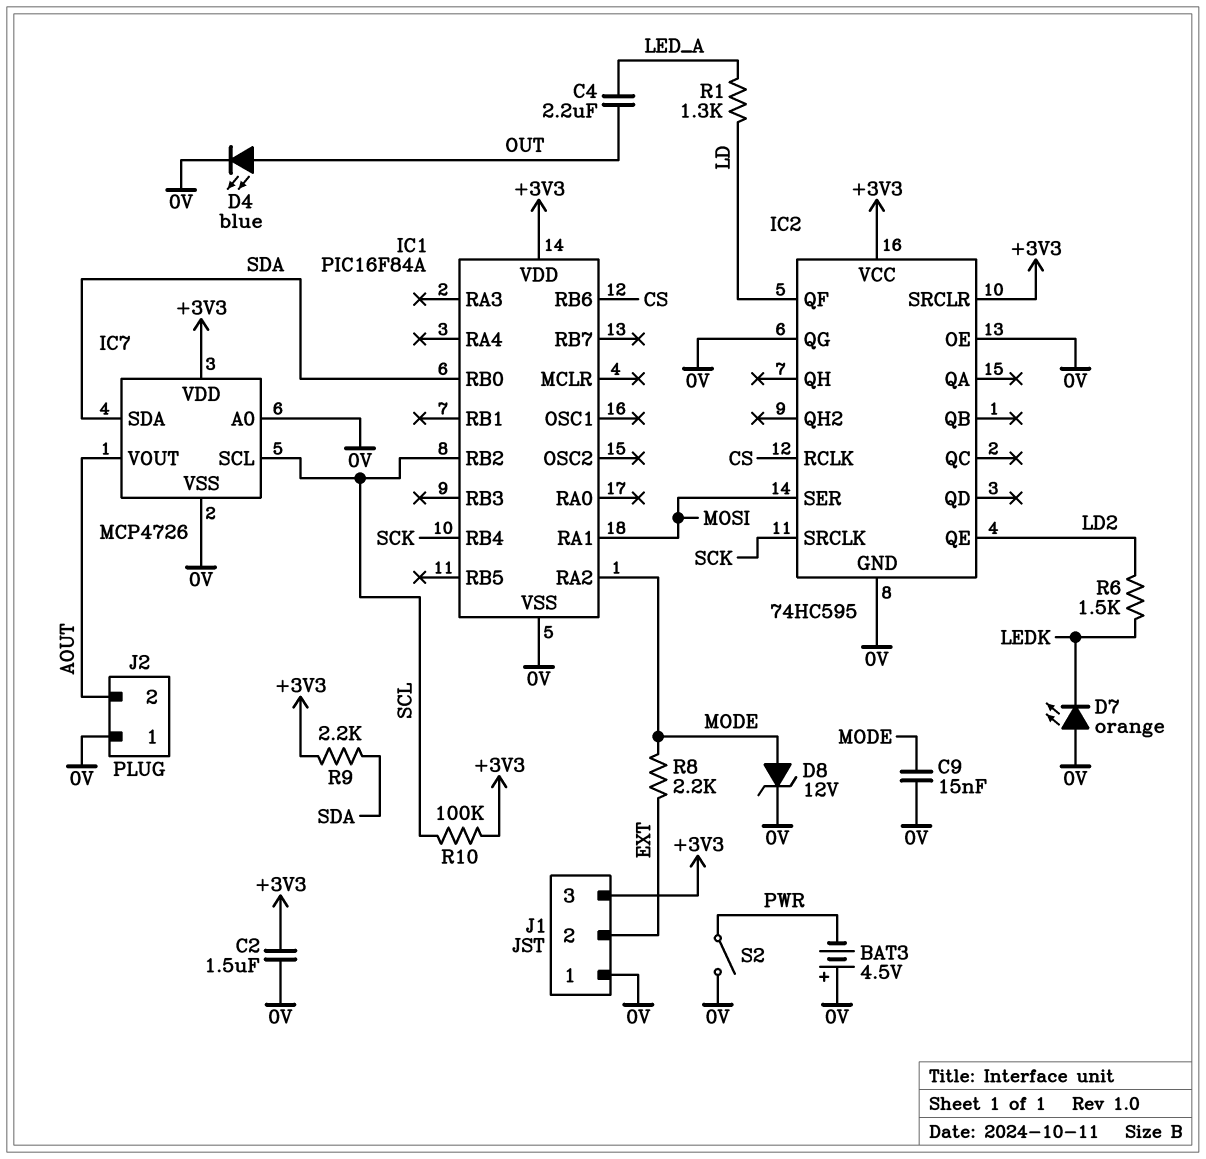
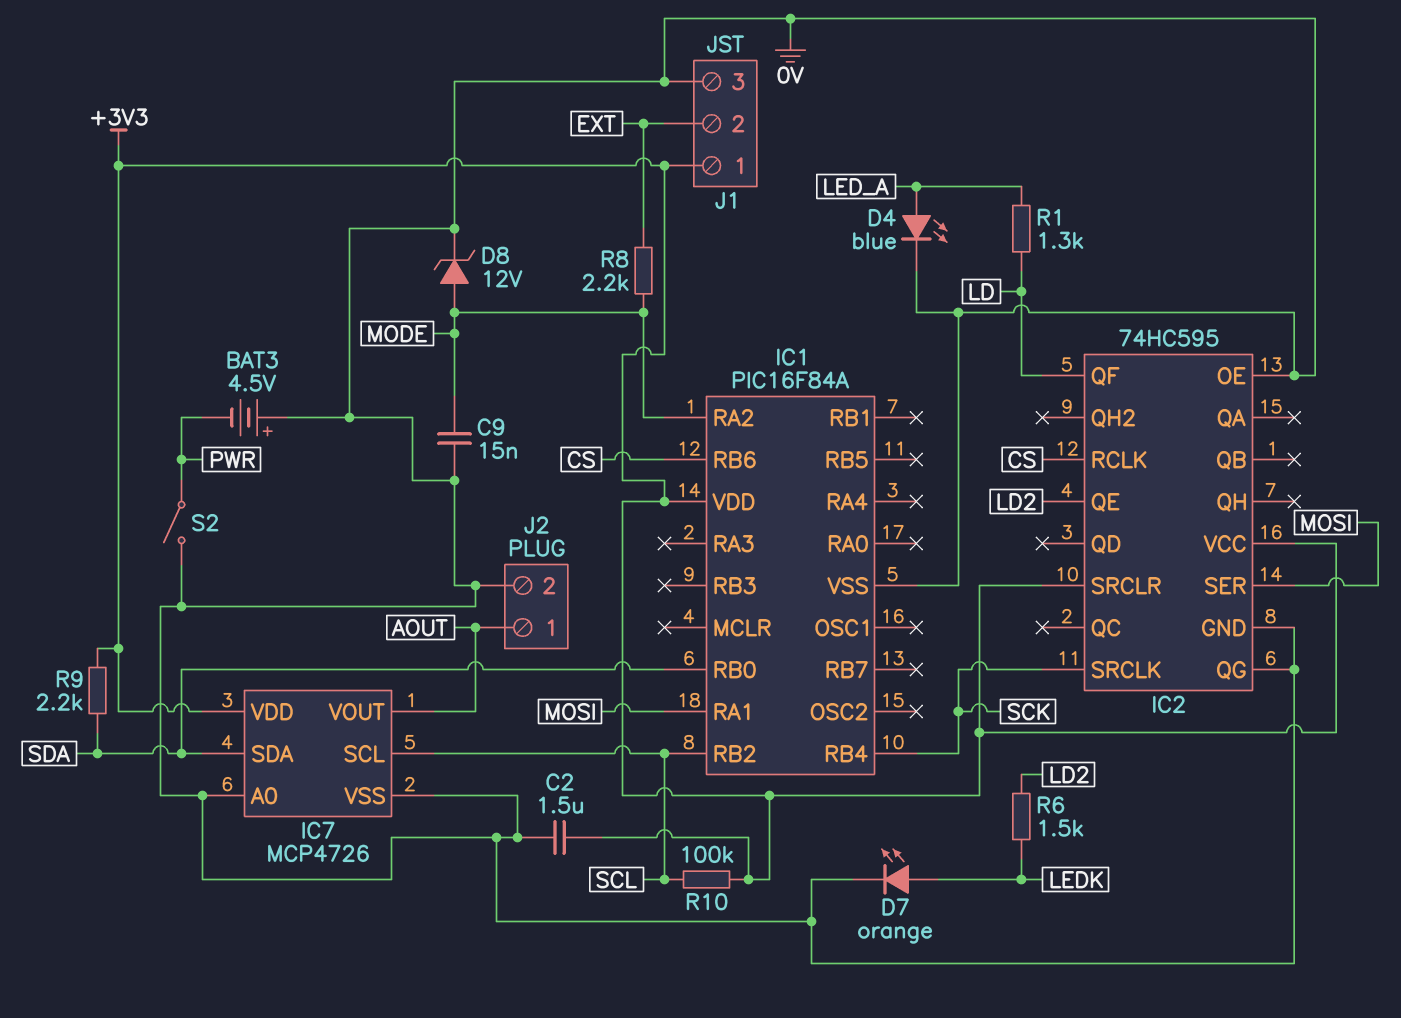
C4: 2.2uF (LED_A, OUT) -> none
D4: LED blue (A OUT, K 0V) -> LED blue (A LED_A, K 0V)
D7: LED orange (A 0V, K LEDK) -> LED orange (A LEDK, K 0V)
J1 pin 1: 0V -> +3V3
J1 pin 3: +3V3 -> 0V
J2 pin 1: 0V -> AOUT
J2 pin 2: AOUT -> 0V

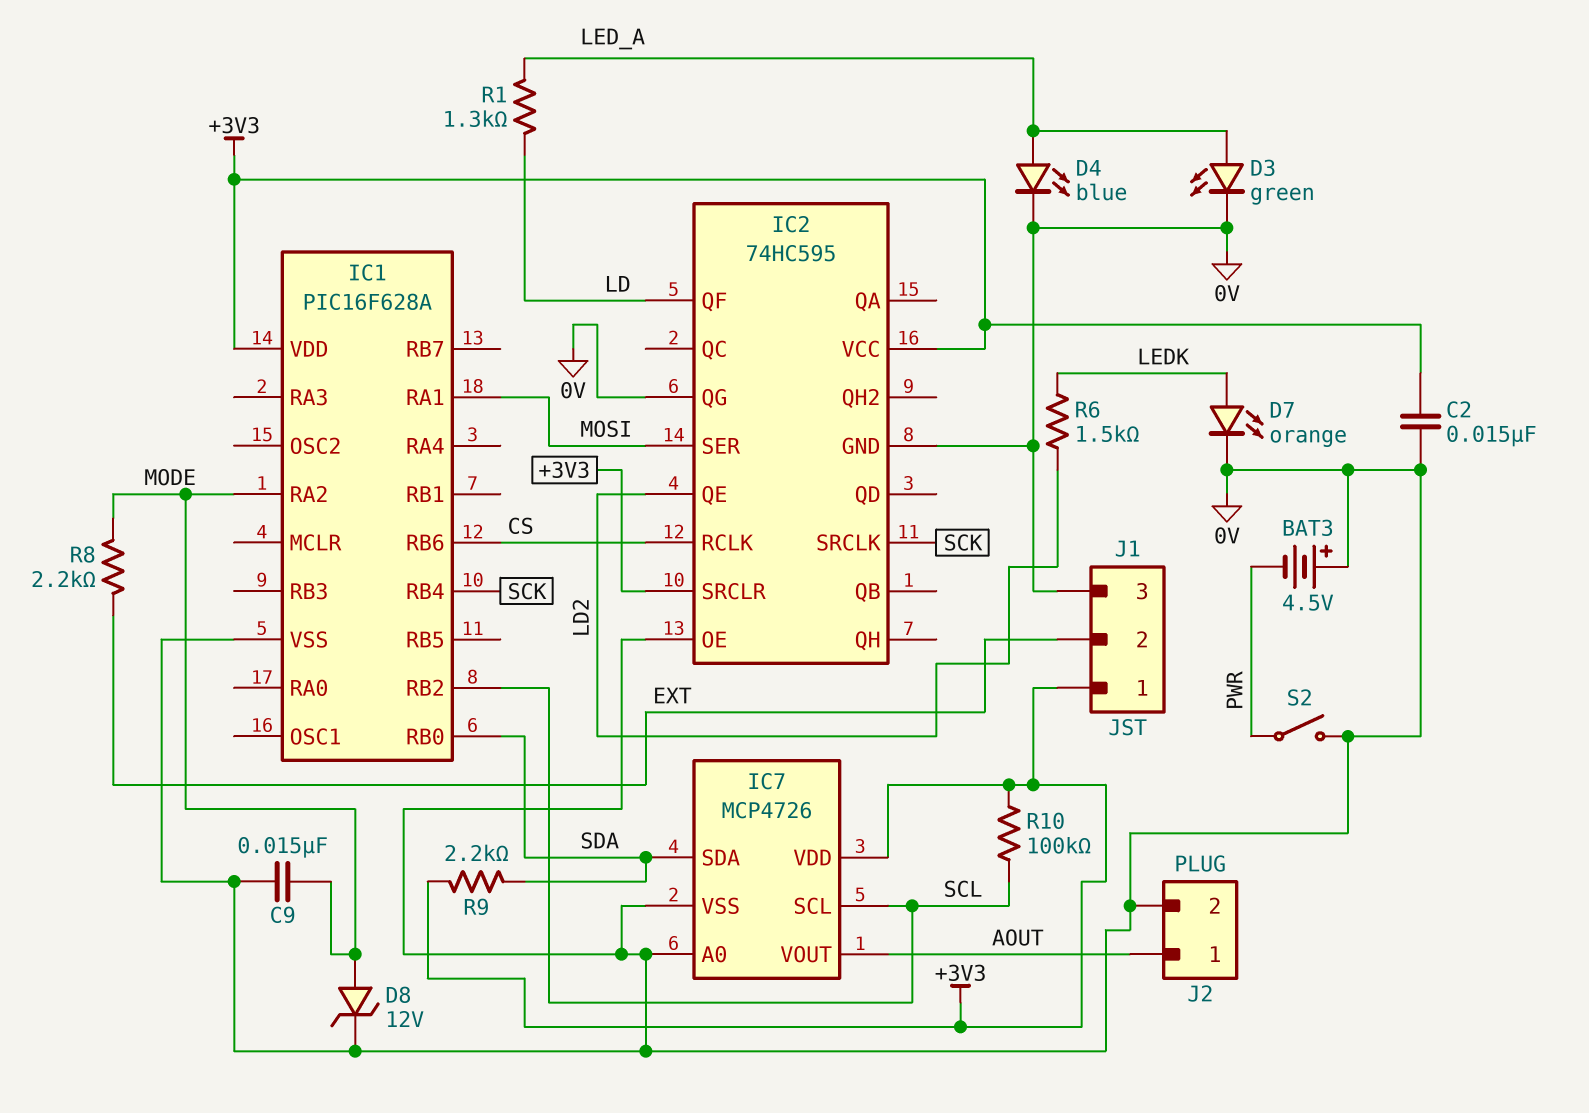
C2: 1.5uF (+3V3, 0V) -> 15nF (+3V3, 0V)
D3: none -> LED green (A LED_A, K 0V)
IC1: PIC16F84A -> PIC16F628A

